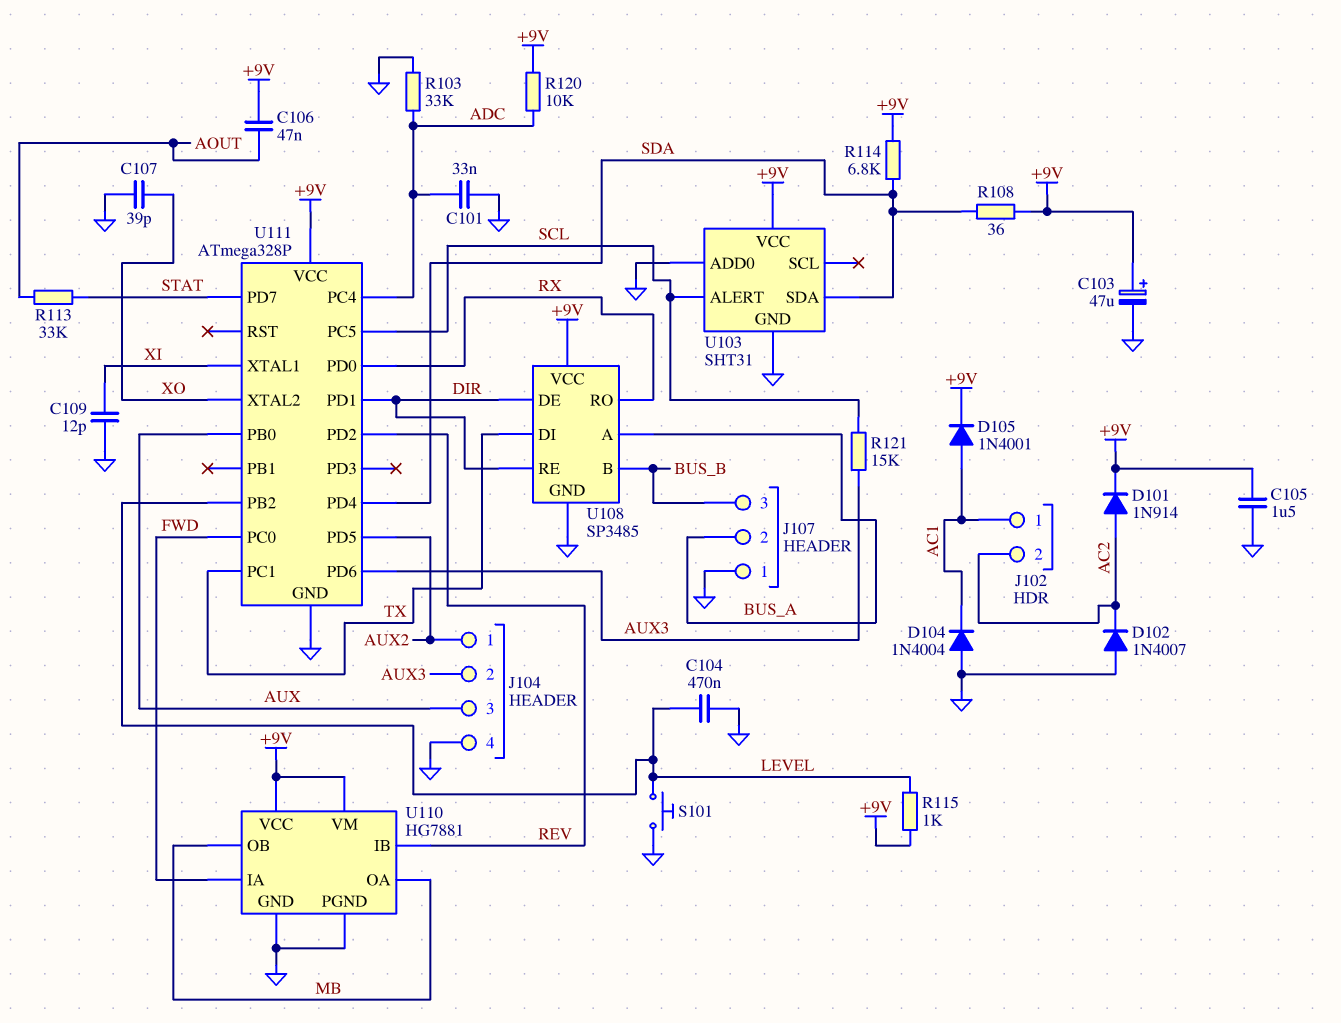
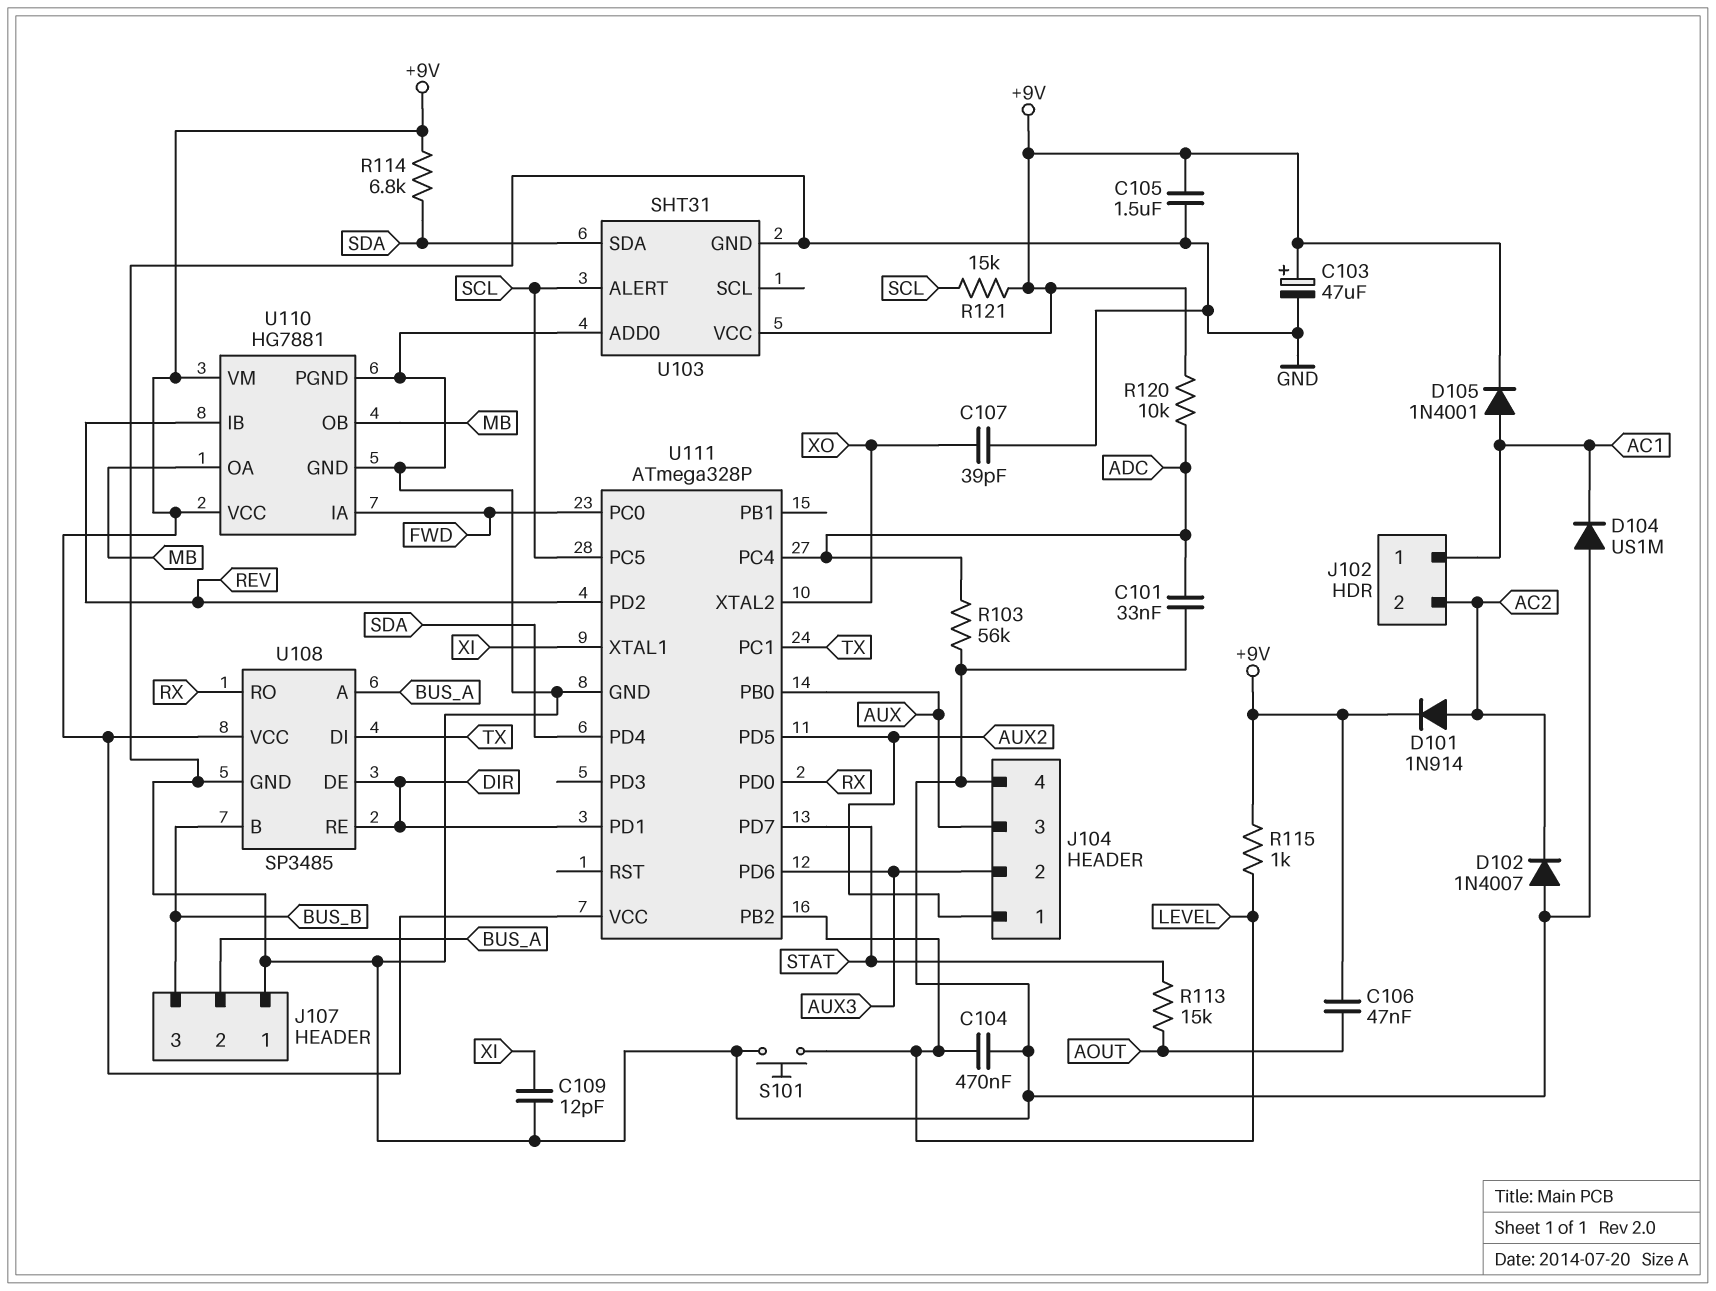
D104: diode 1N4004 (A GND, K AC1) -> diode US1M (A GND, K AC1)
R103: 33k (ADC, GND) -> 56k (ADC, GND)
R108: 36 (+9V, SDA) -> none
R113: 33k (AOUT, STAT) -> 15k (AOUT, STAT)
R121: 15k (AUX3, SCL) -> 15k (+9V, SCL)

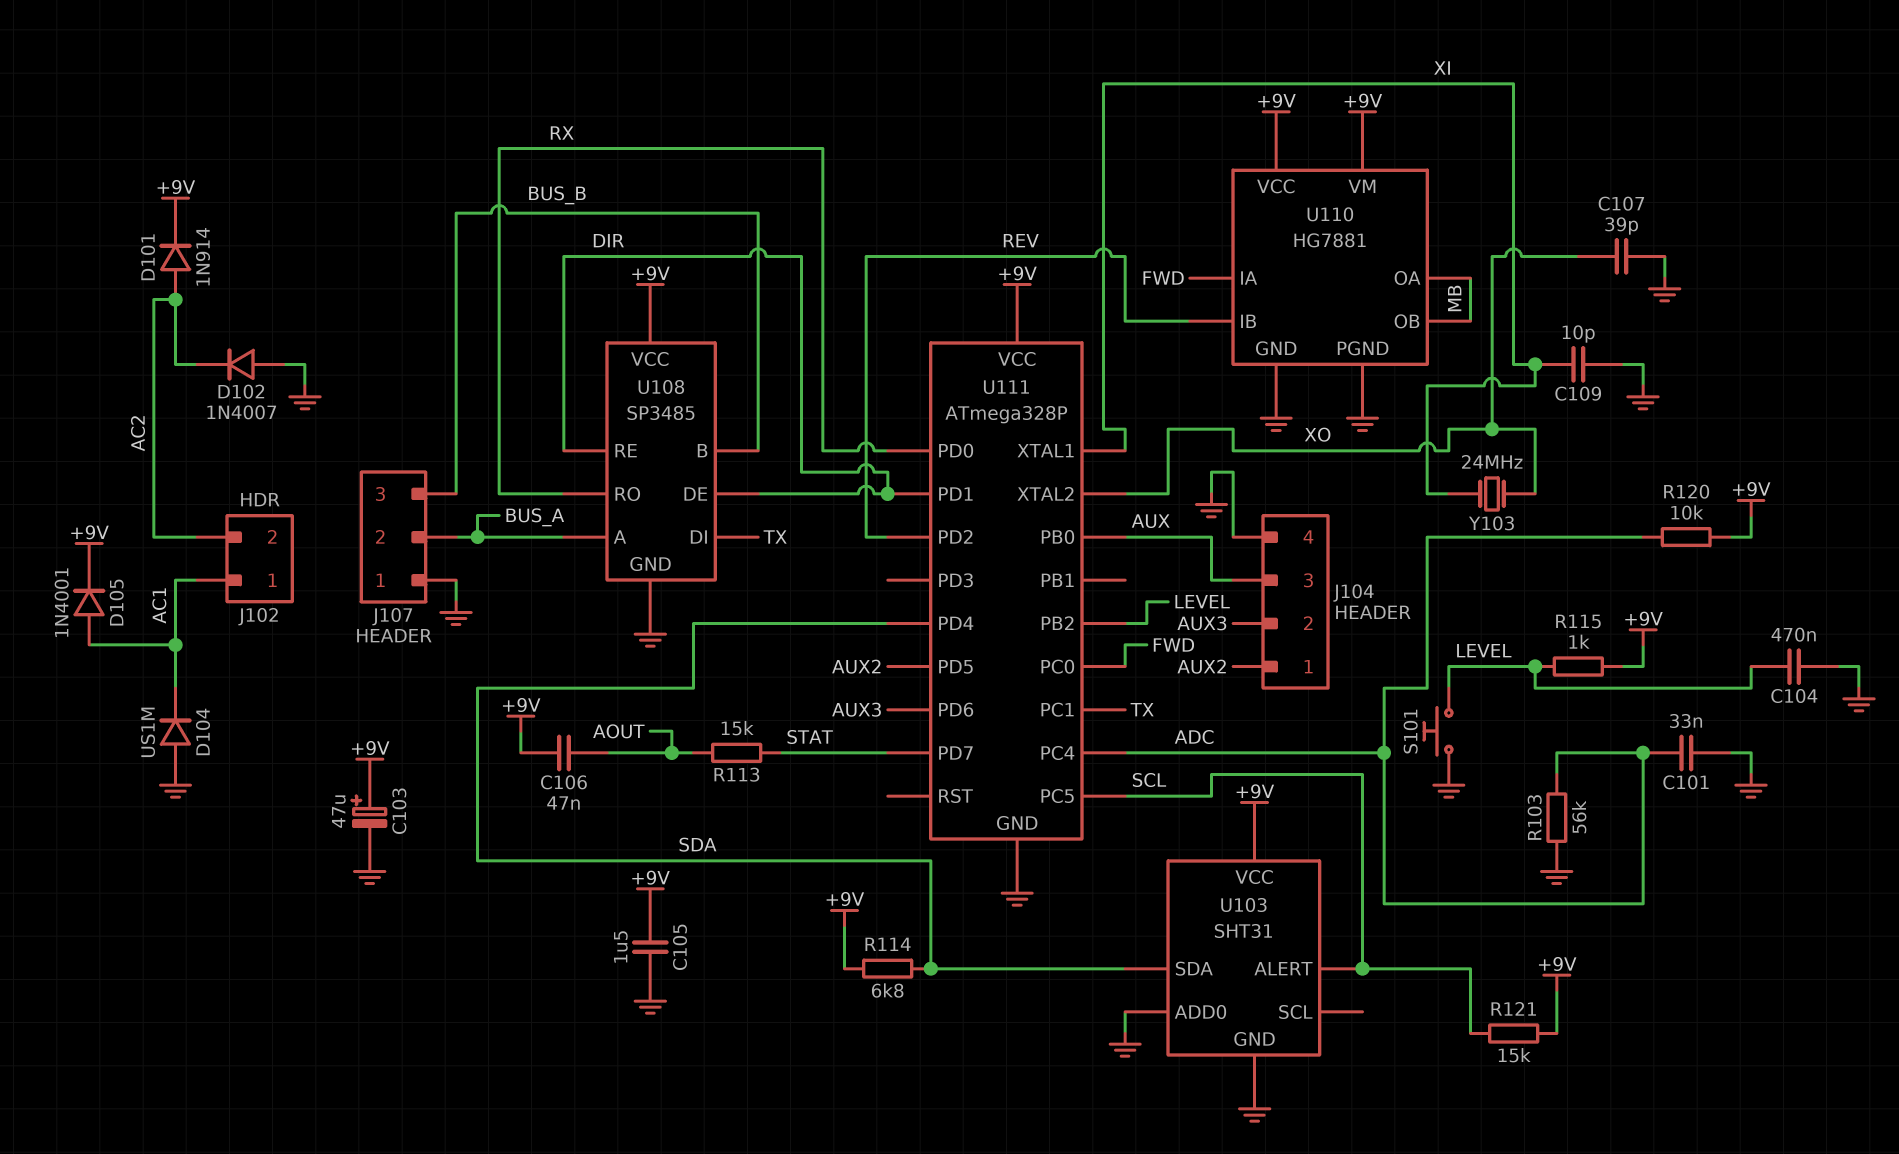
C109: 12pF (GND, XI) -> 10pF (GND, XI)
Y103: none -> 24MHz (XI, XO)

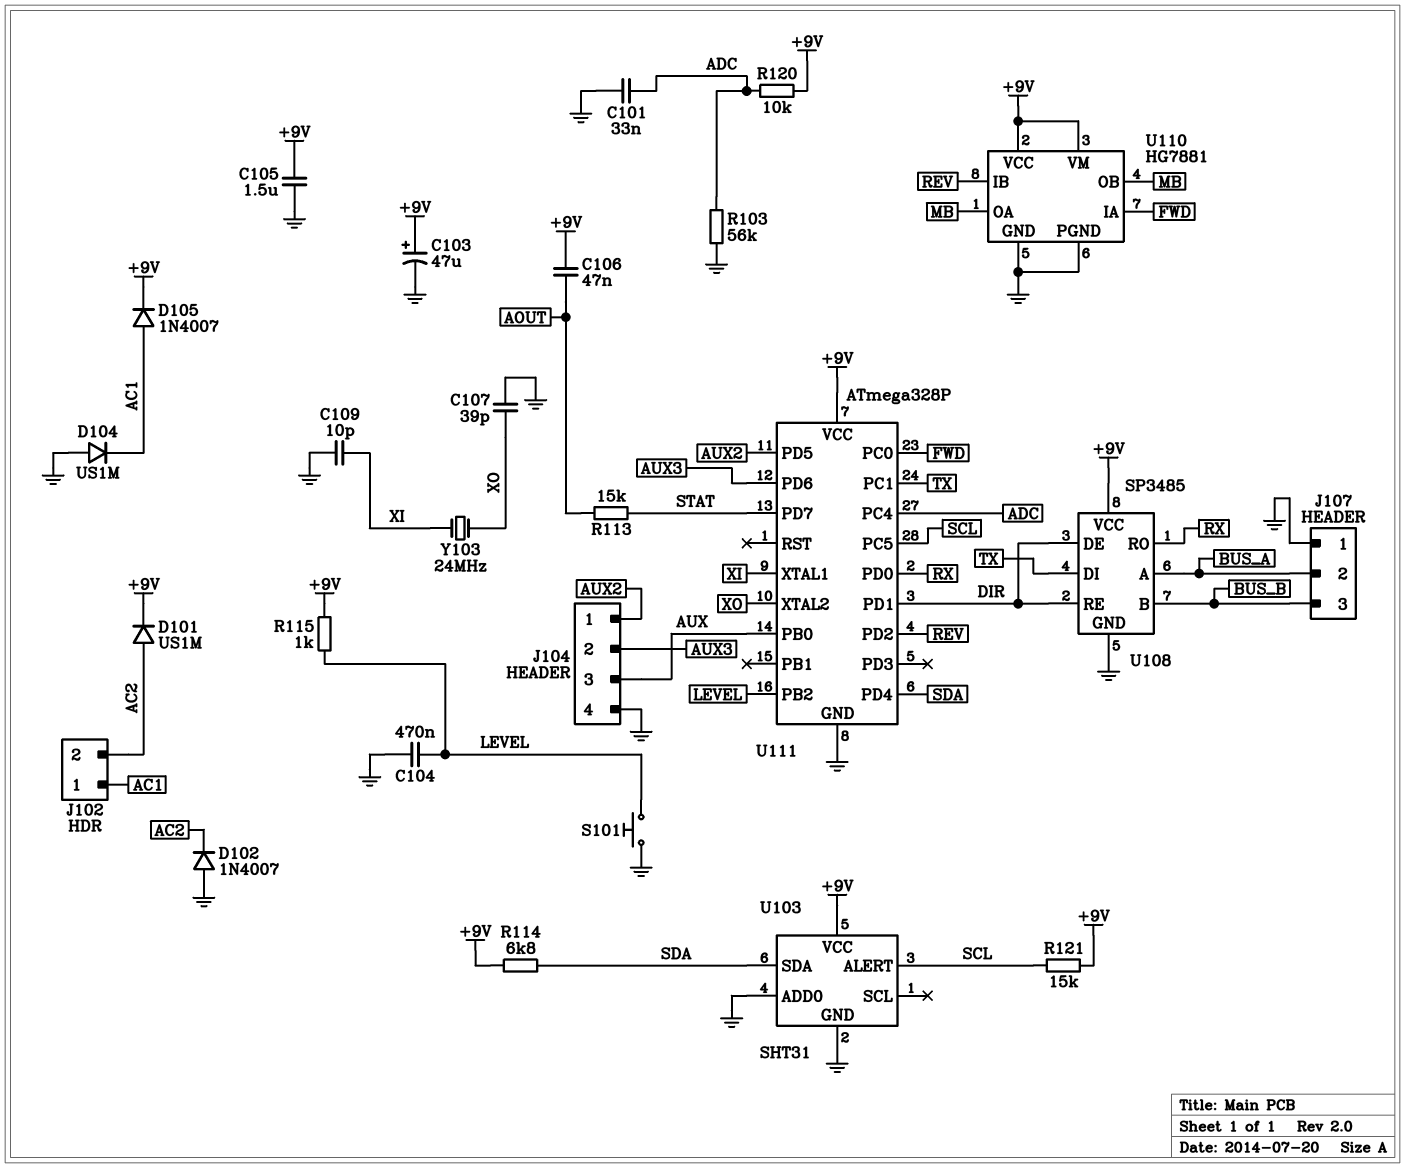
D101: diode 1N914 (A AC2, K +9V) -> diode US1M (A AC2, K +9V)
D105: diode 1N4001 (A AC1, K +9V) -> diode 1N4007 (A AC1, K +9V)

